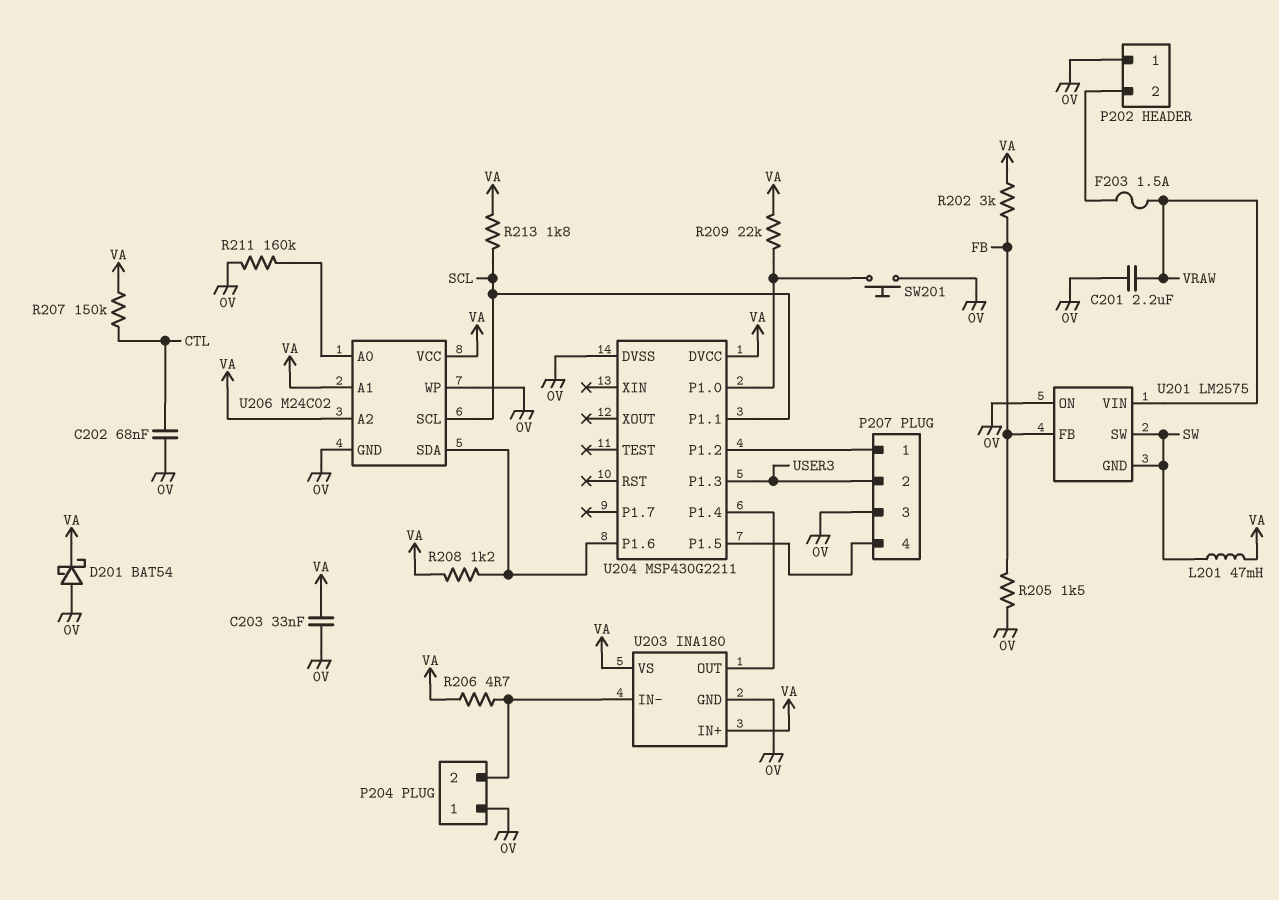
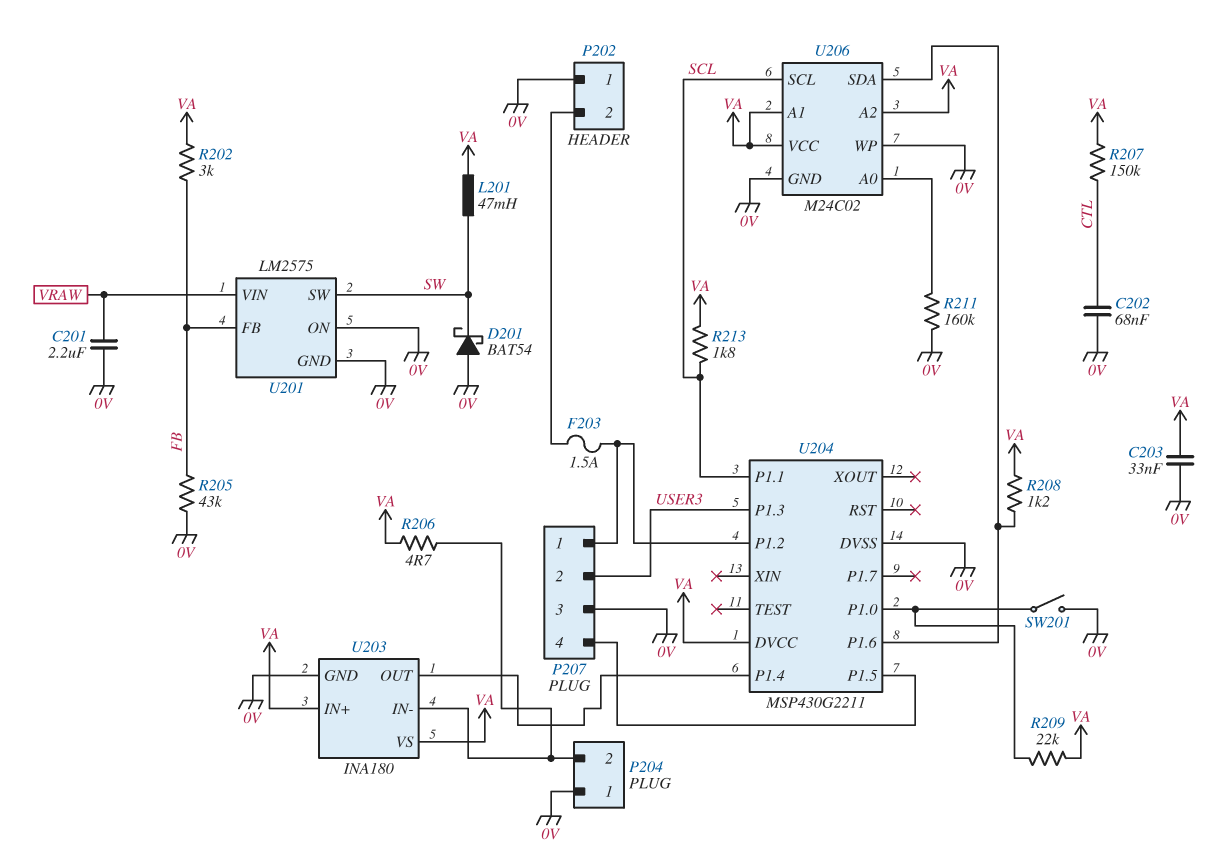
D201: schottky BAT54 (A 0V, K VA) -> schottky BAT54 (A 0V, K SW)
F203: 1.5A (P202/2, VRAW) -> 1.5A (P202/2, P207/1)
R205: 1.5k (0V, FB) -> 43k (0V, FB)
SW201: button (0V, U204/P1.0) -> switch (0V, U204/P1.0)
U201 pin GND: SW -> 0V

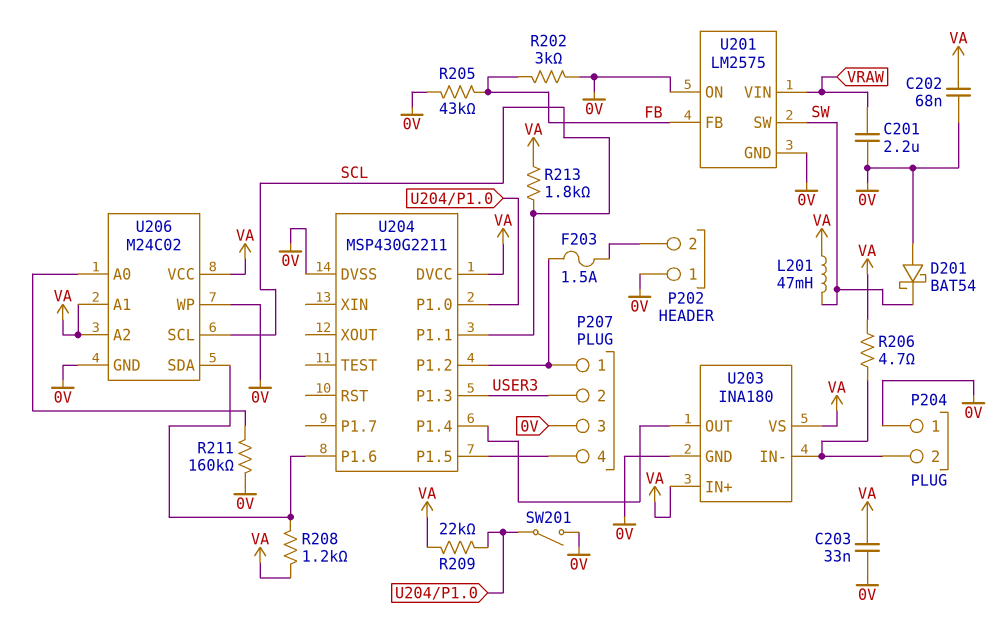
C202: 68nF (0V, CTL) -> 68nF (0V, VA)
R202: 3k (FB, VA) -> 3k (0V, FB)
R207: 150k (CTL, VA) -> none

